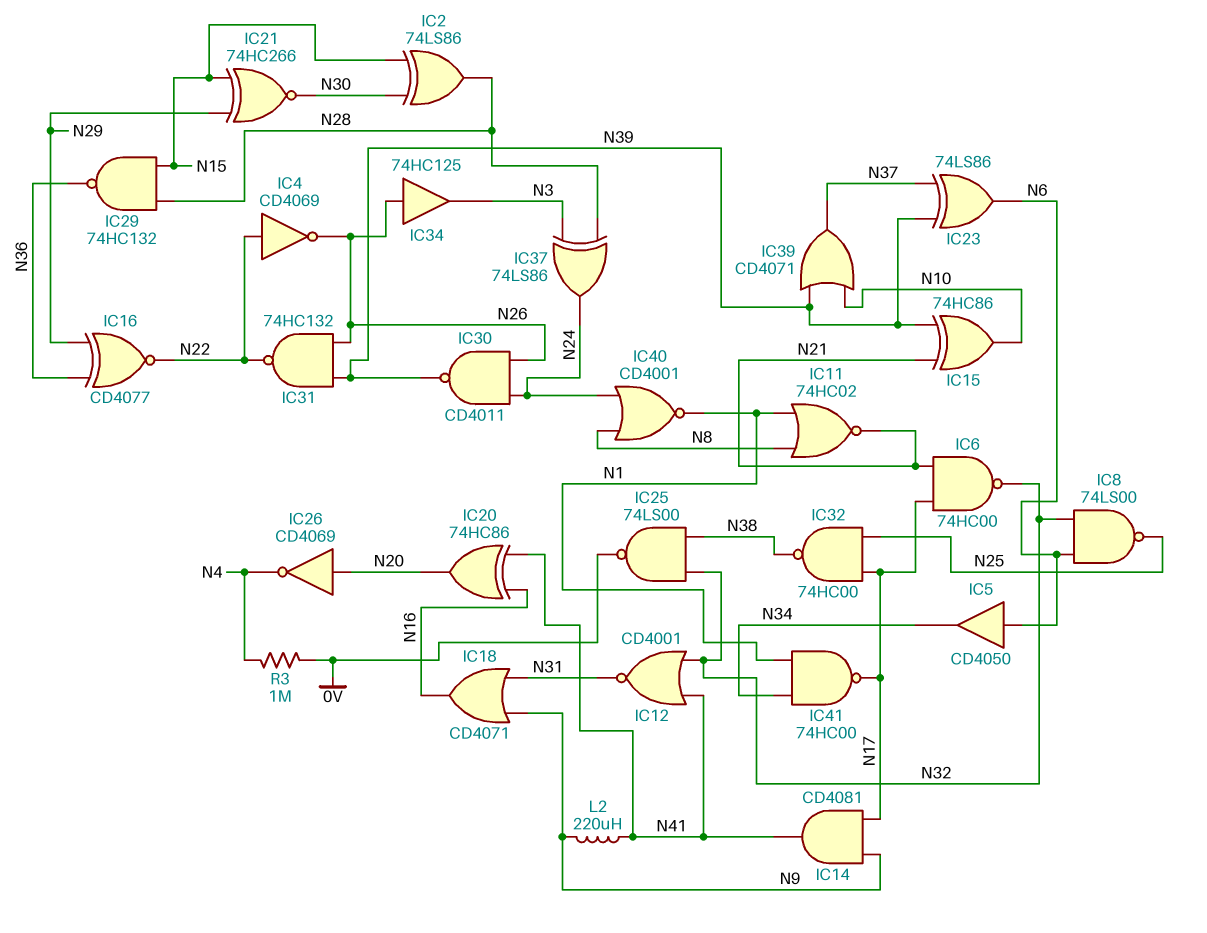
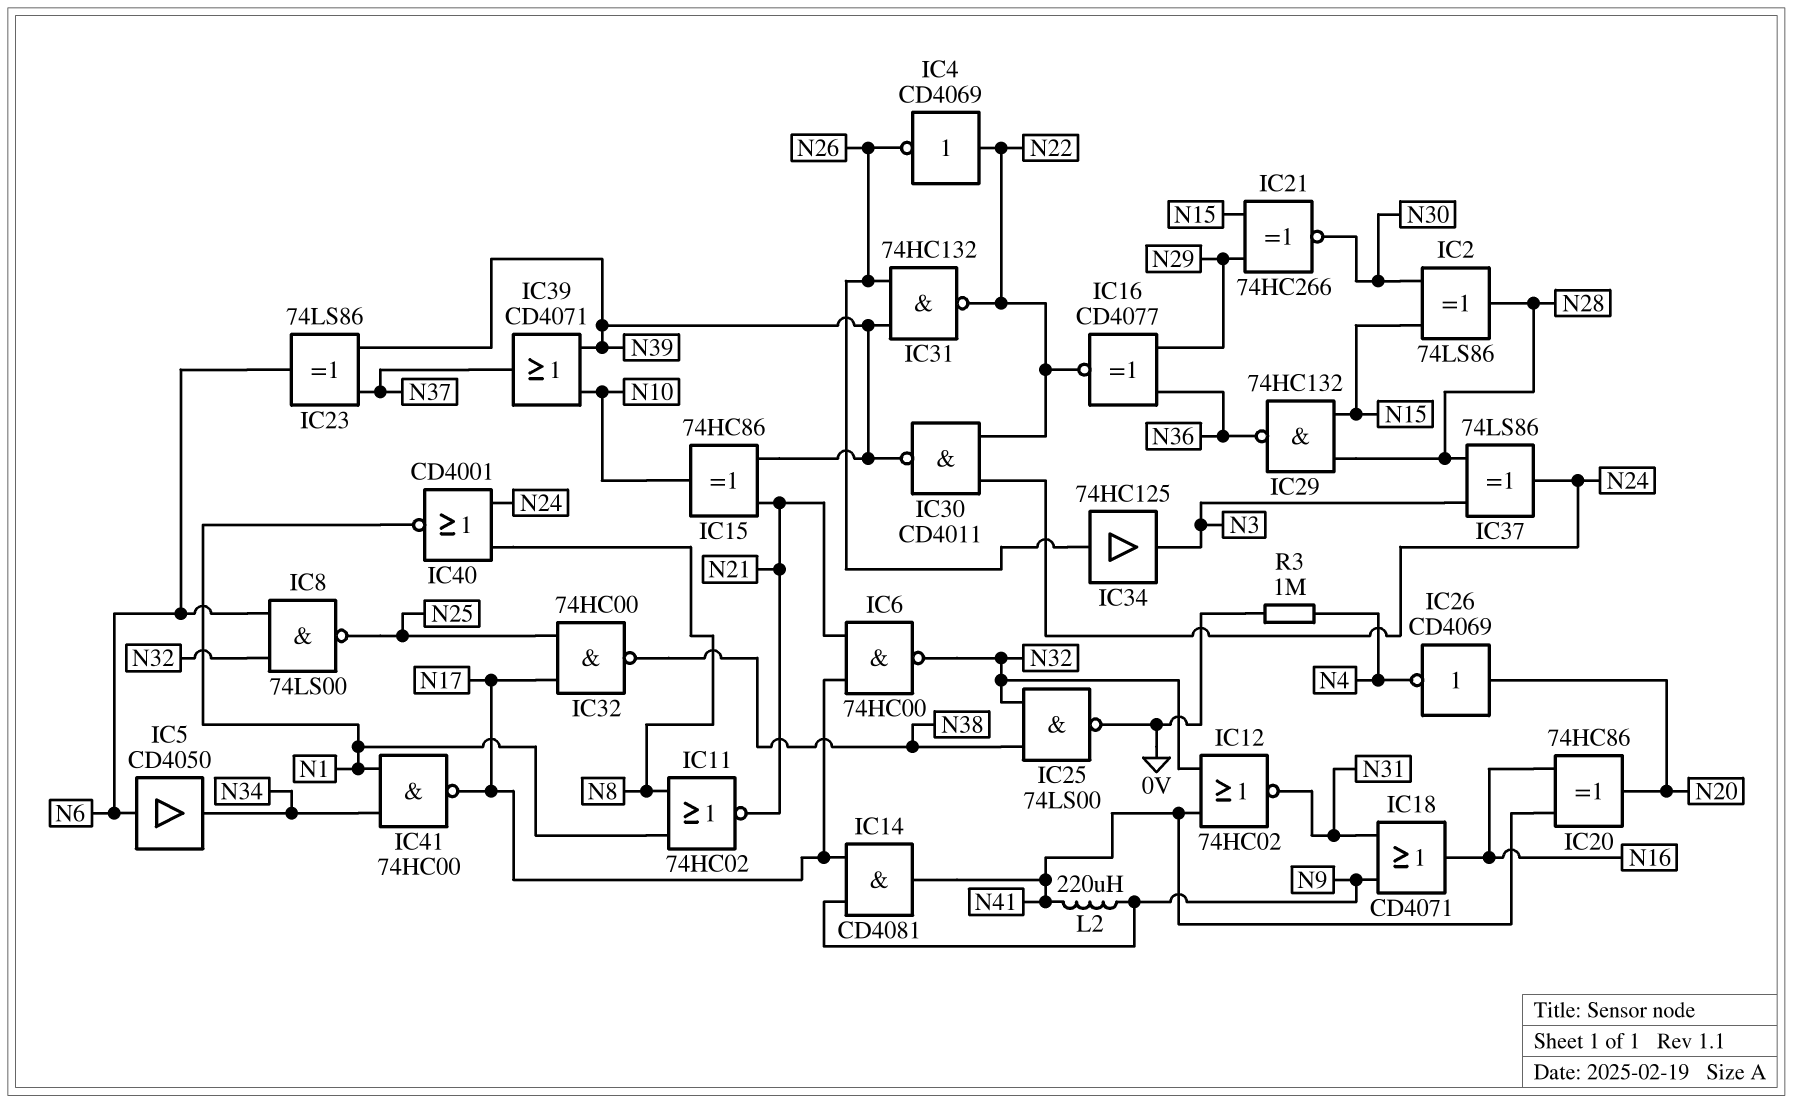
IC12: NOR CD4001 (in N32, in N41, out N31) -> NOR 74HC02 (in N32, in N41, out N31)
IC30: NAND CD4011 (in N24, in N26, out N39) -> NAND CD4011 (in N22, in N24, out N39)

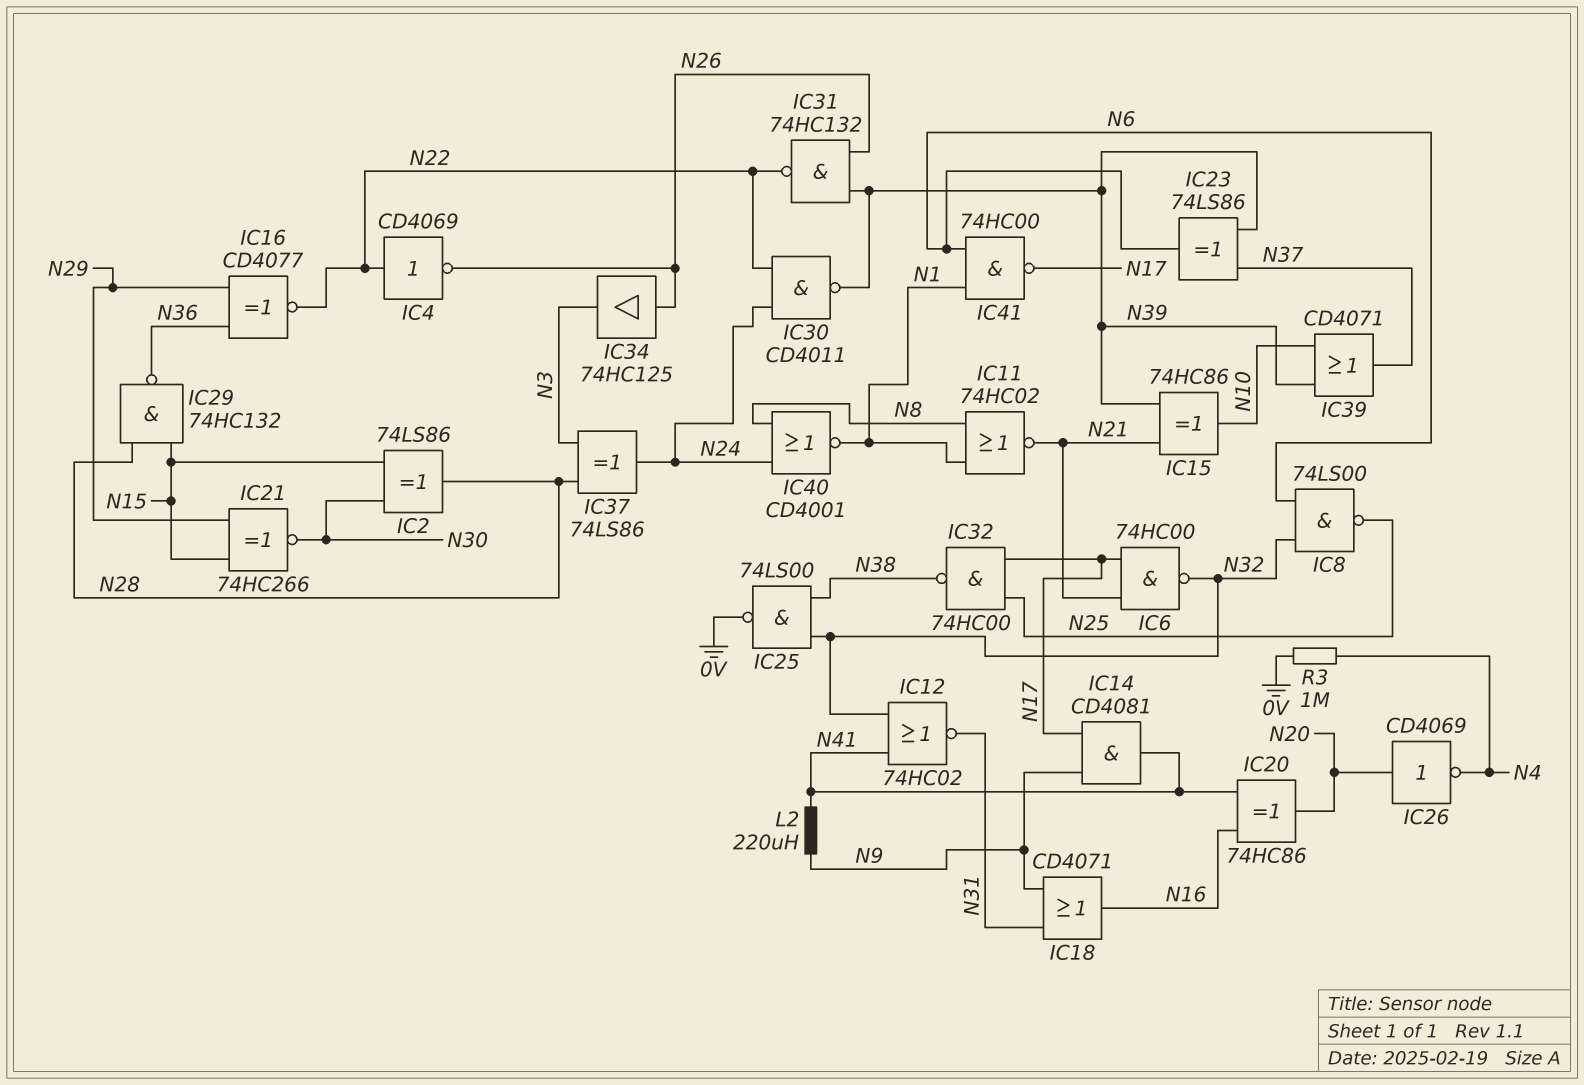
IC5: buffer CD4050 (in N6, out N34) -> none
IC41: NAND 74HC00 (in N1, in N34, out N17) -> NAND 74HC00 (in N1, in N6, out N17)

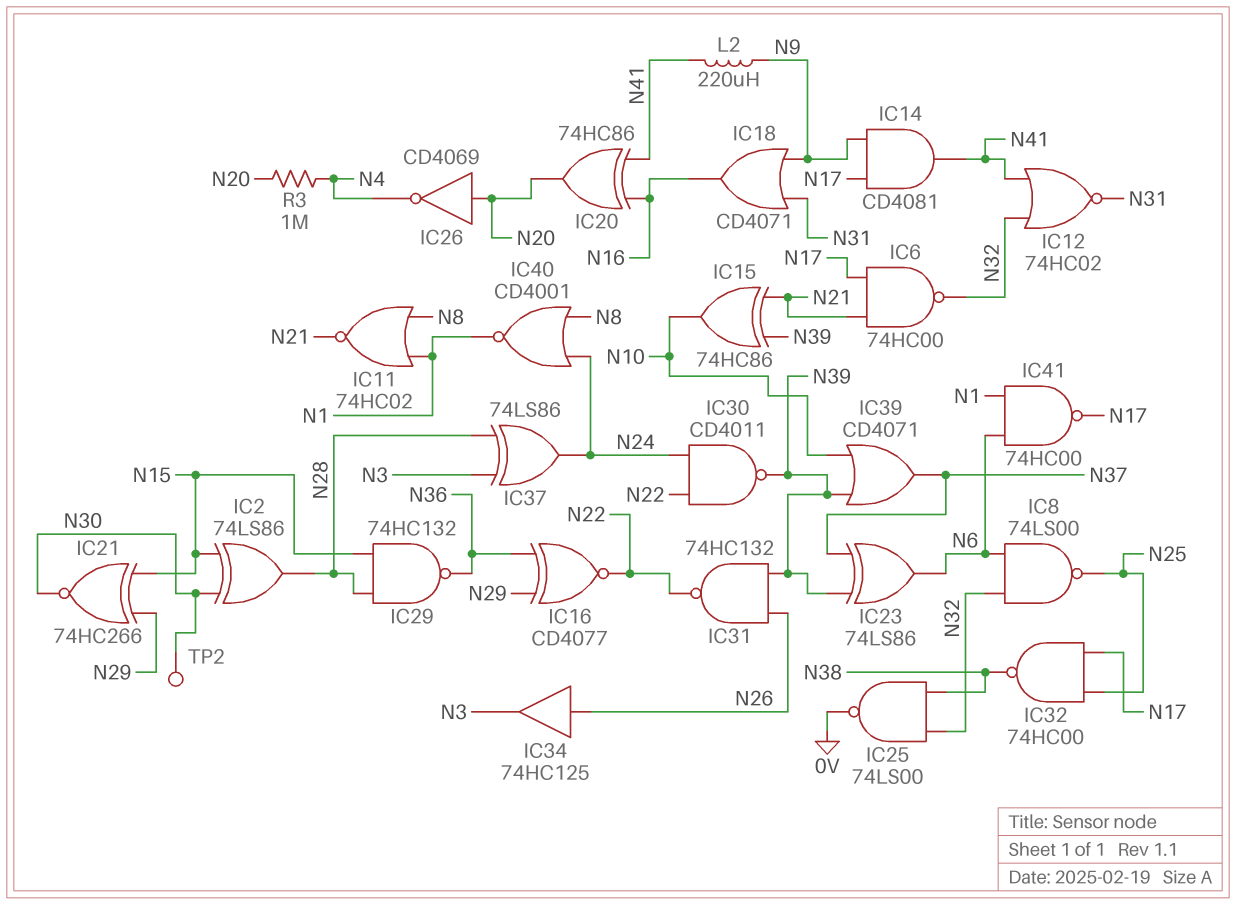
IC4: NOT CD4069 (in N22, out N26) -> none
R3: 1M (0V, N4) -> 1M (N4, N20)
TP2: none -> test point (N30)

